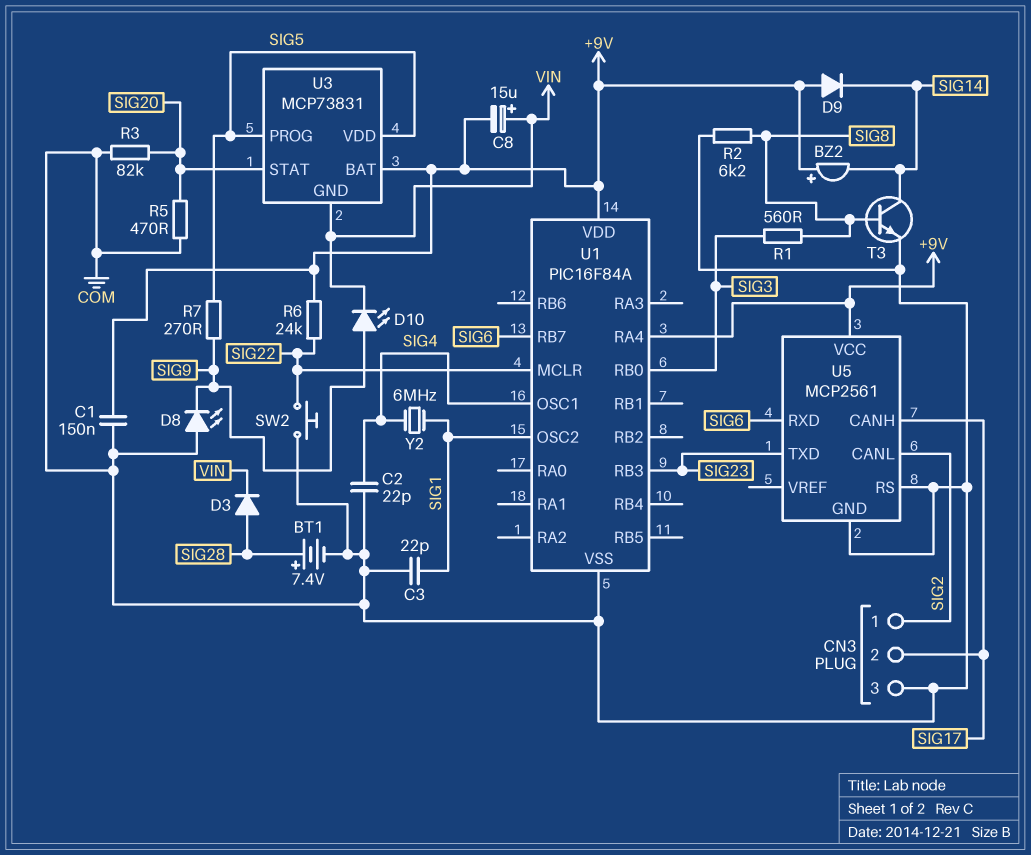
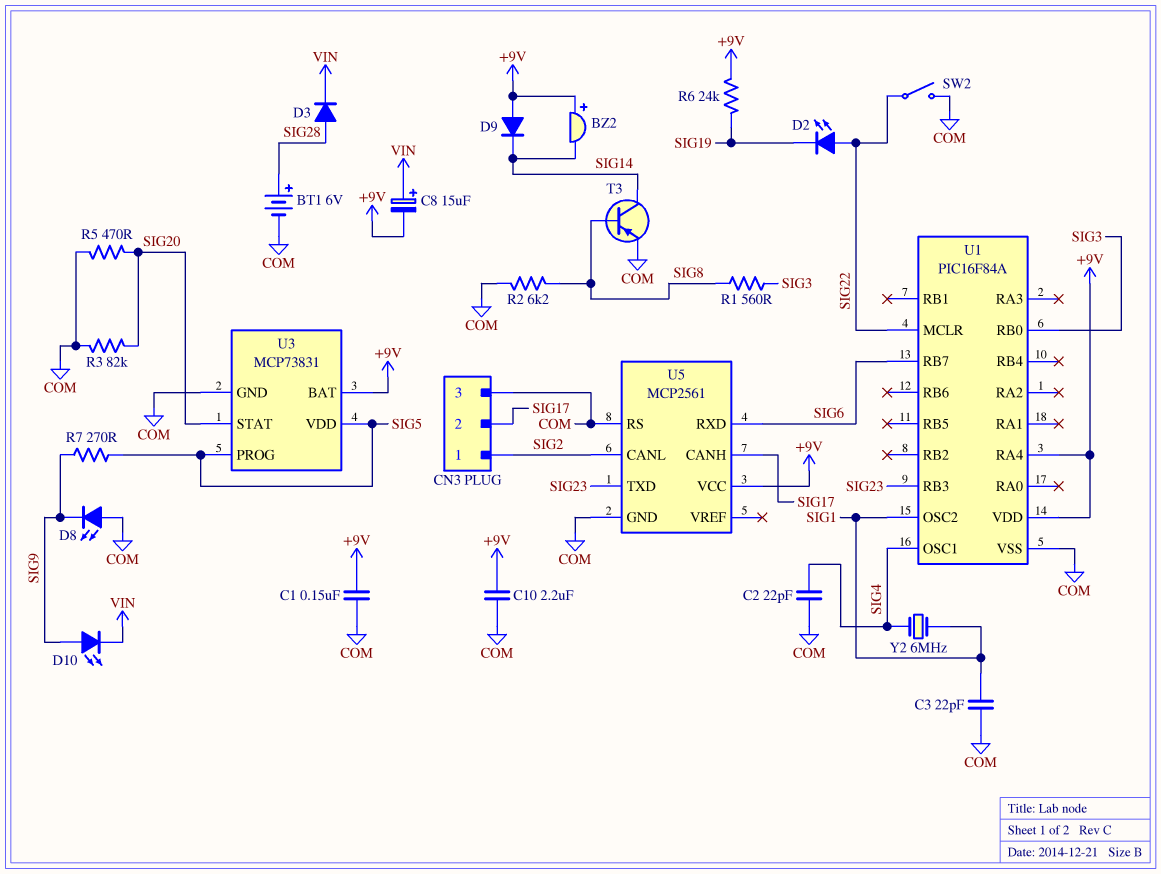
BT1: 7.4V (plus SIG28, minus COM) -> 6V (plus SIG28, minus COM)
C10: none -> 2.2uF (+9V, COM)
D2: none -> LED (A SIG22, K SIG19)
R6: 24k (+9V, SIG22) -> 24k (+9V, SIG19)
SW2: button (COM, SIG22) -> switch (COM, SIG22)
T3: NPN (B SIG8, C SIG14, E COM) -> PNP (B SIG8, C SIG14, E COM)
U3 pin GND: VIN -> COM

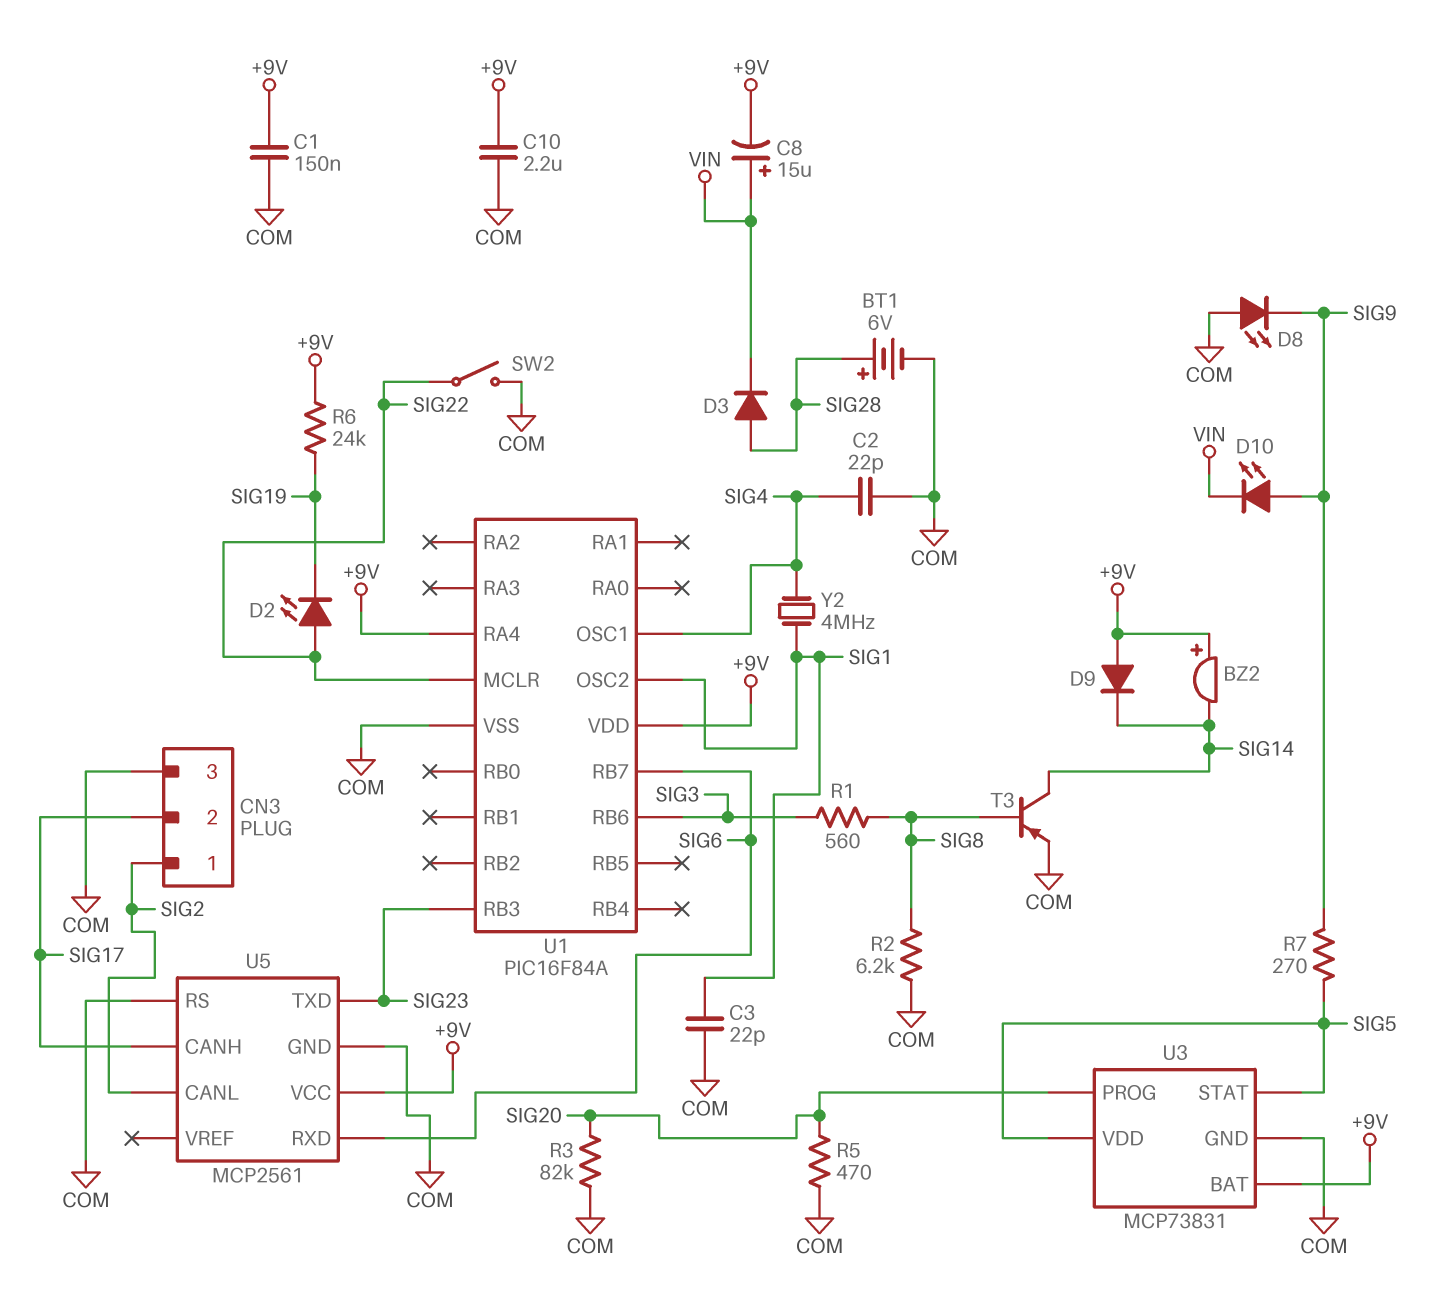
U1 pin RB0: SIG3 -> none
U1 pin RB6: none -> SIG3
U3 pin PROG: SIG5 -> SIG20
U3 pin STAT: SIG20 -> SIG5
Y2: 6MHz (SIG1, SIG4) -> 4MHz (SIG1, SIG4)

